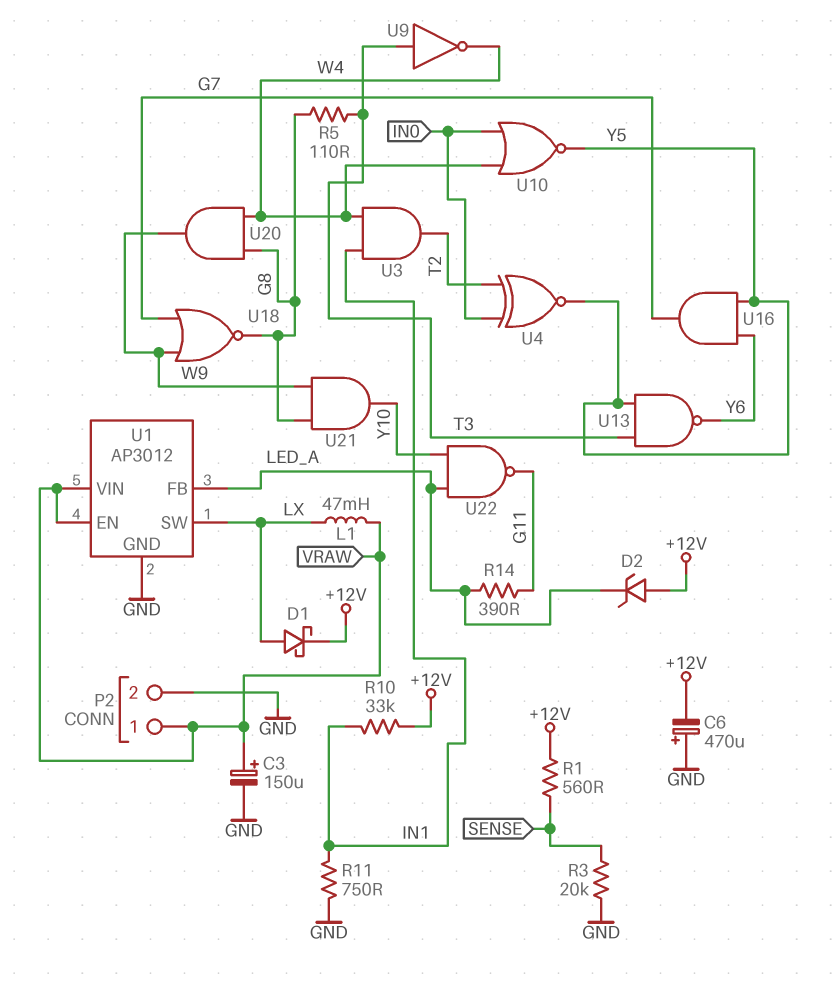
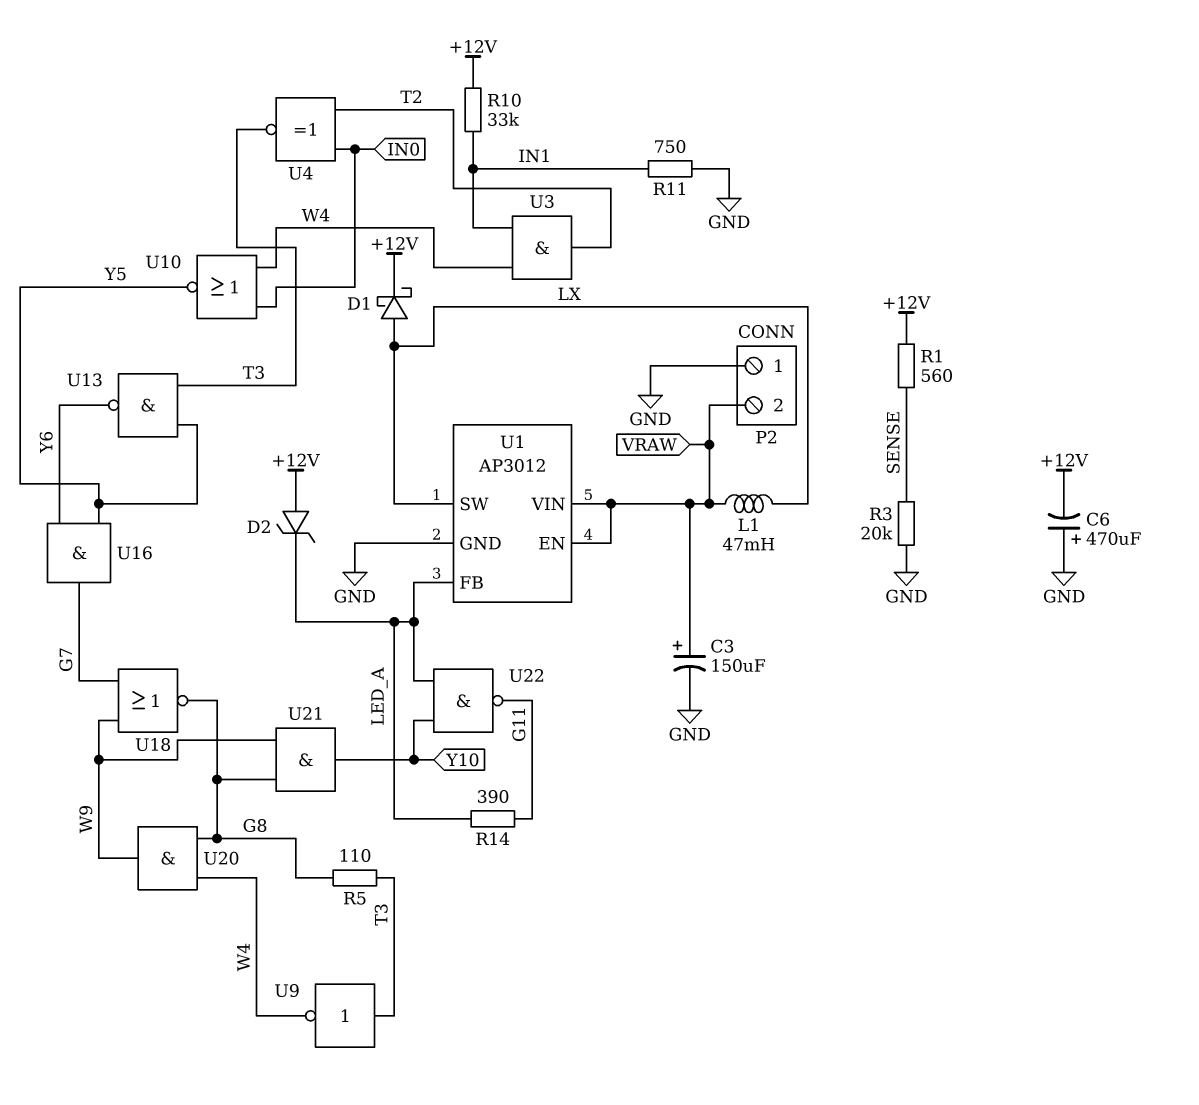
P2 pin 1: VRAW -> GND
P2 pin 2: GND -> VRAW
U4: XNOR (in IN0, in T2, out Y5) -> XNOR (in IN0, in T2, out T3)

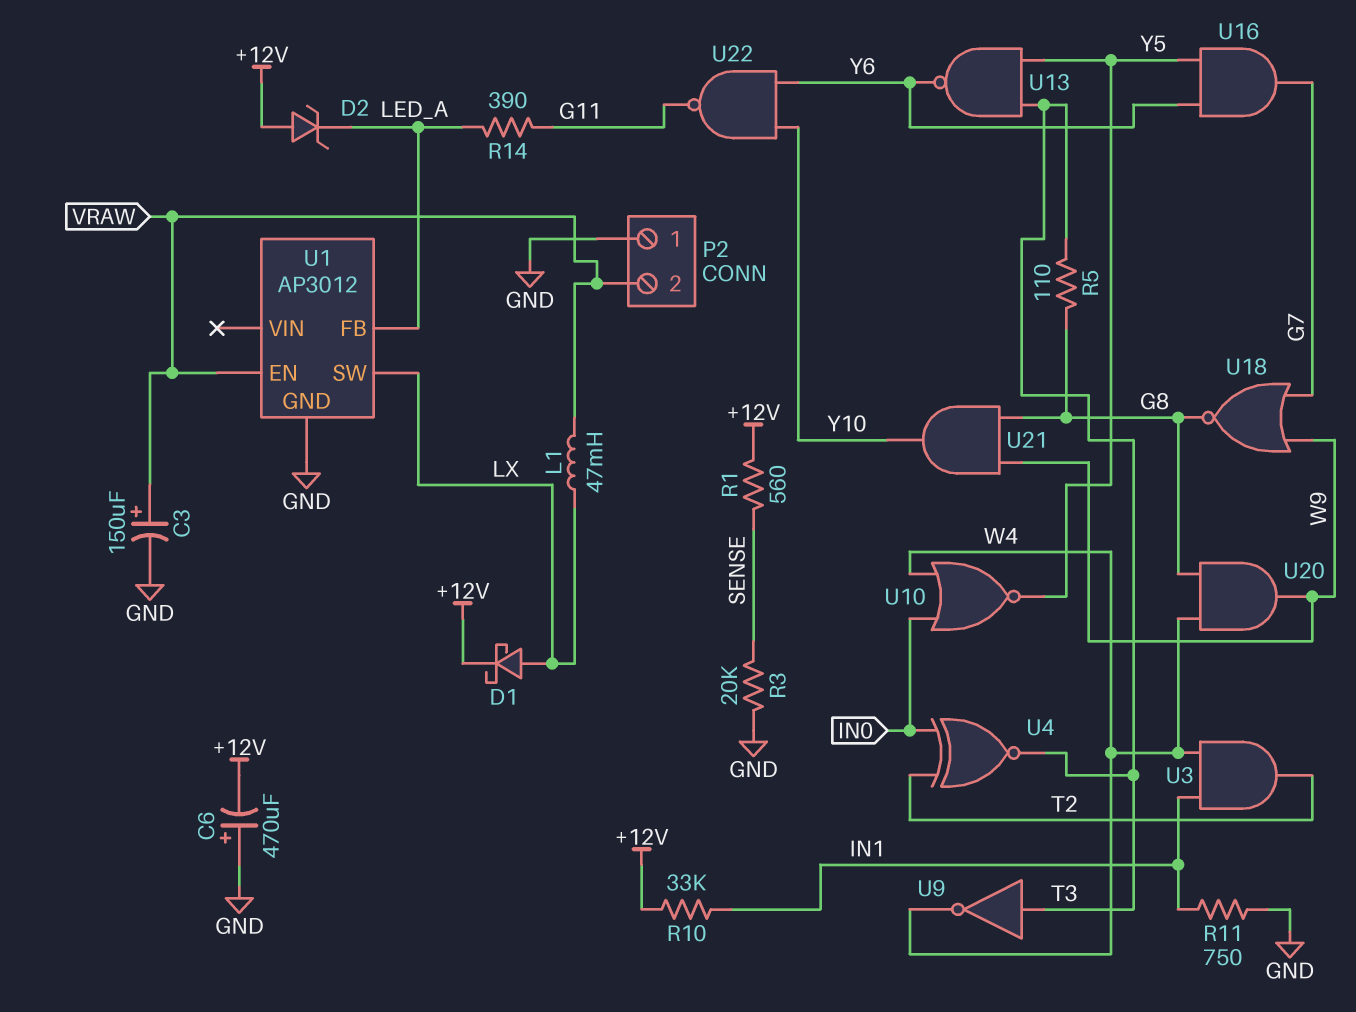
U1 pin VIN: VRAW -> none
U22: NAND (in LED_A, in Y10, out G11) -> NAND (in Y6, in Y10, out G11)

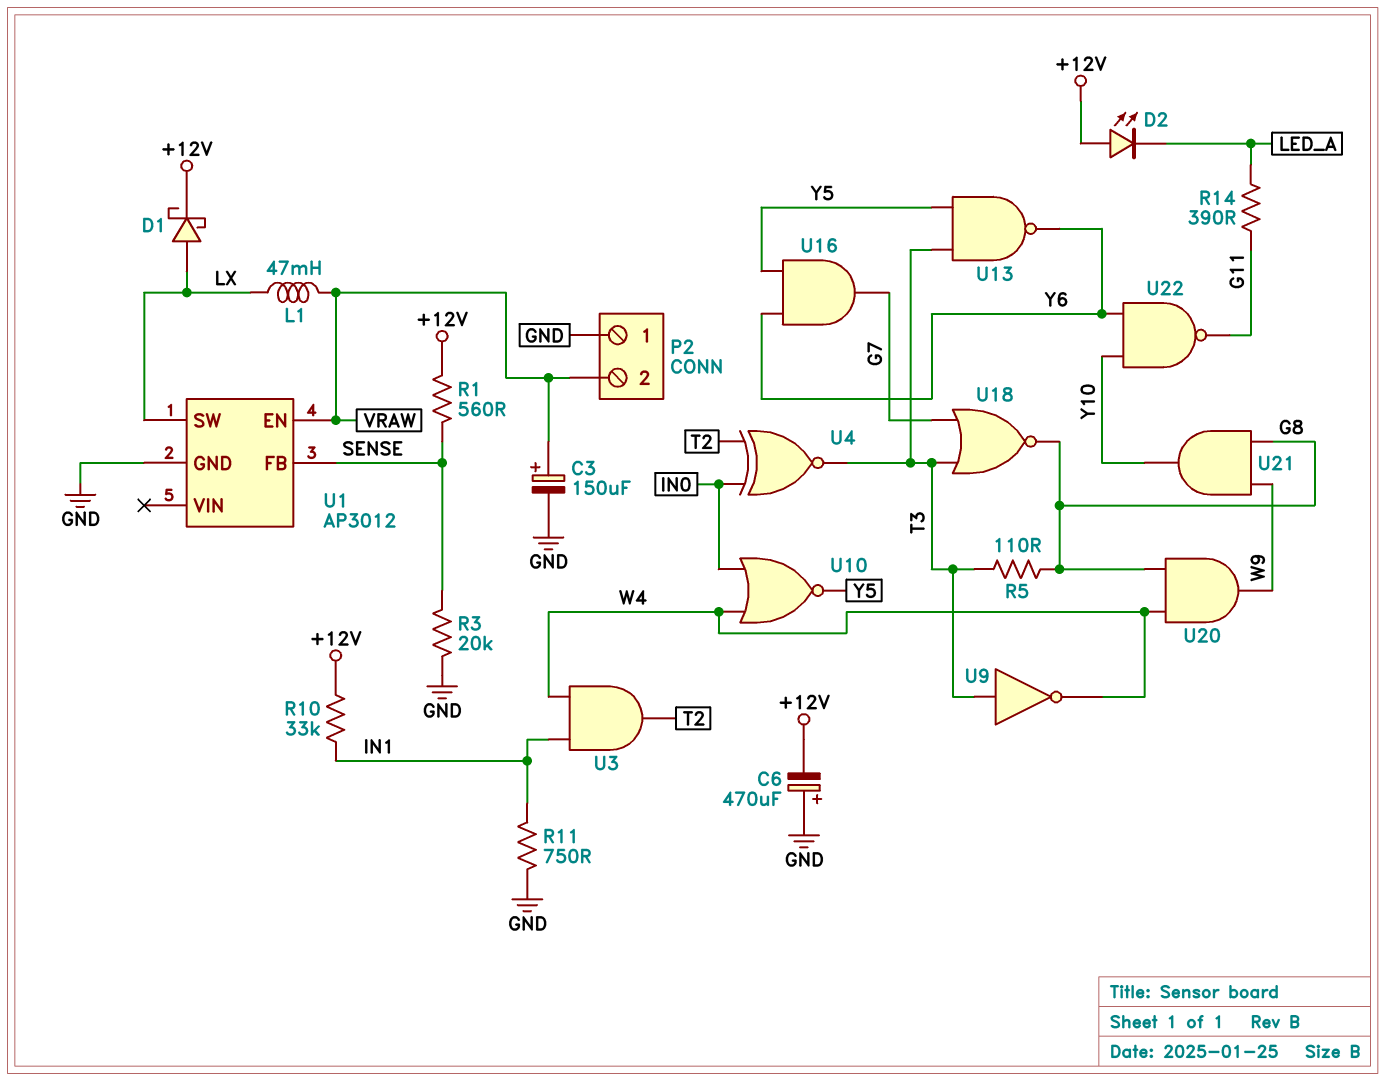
D2: zener (A +12V, K LED_A) -> LED (A +12V, K LED_A)
U1 pin FB: LED_A -> SENSE
U18: NOR (in G7, in W9, out G8) -> NOR (in G7, in T3, out G8)

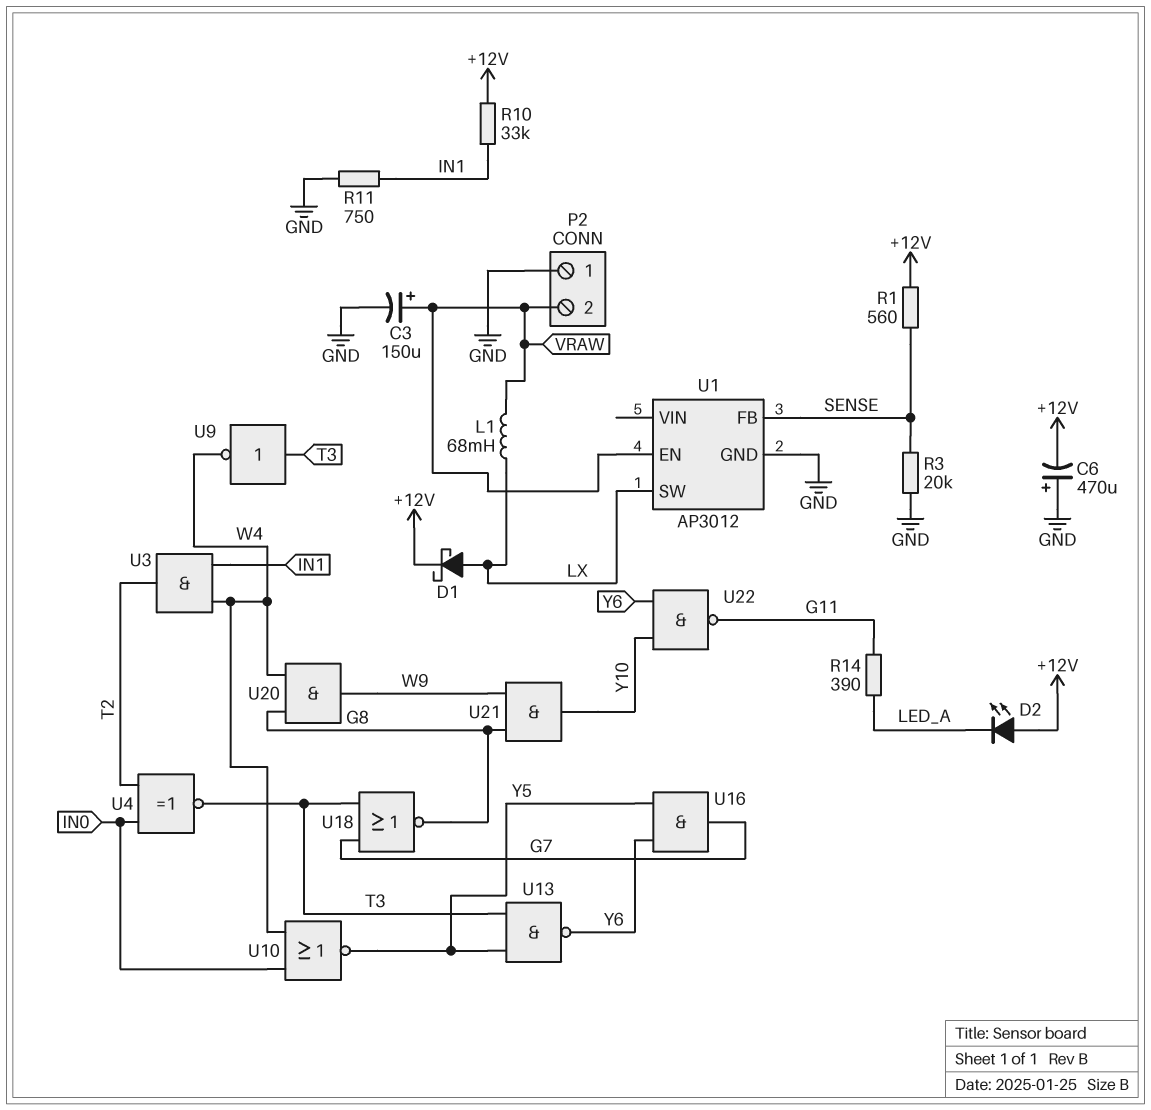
L1: 47mH (LX, VRAW) -> 68mH (LX, VRAW)
R5: 110 (G8, T3) -> none

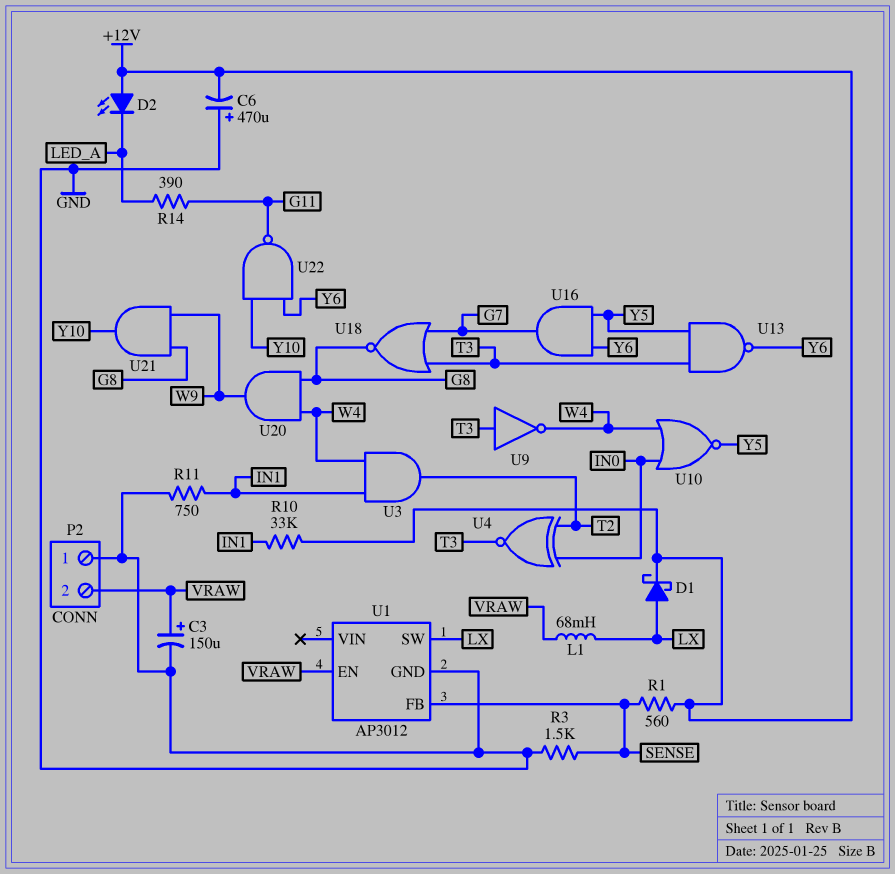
R3: 20k (GND, SENSE) -> 1.5k (GND, SENSE)

